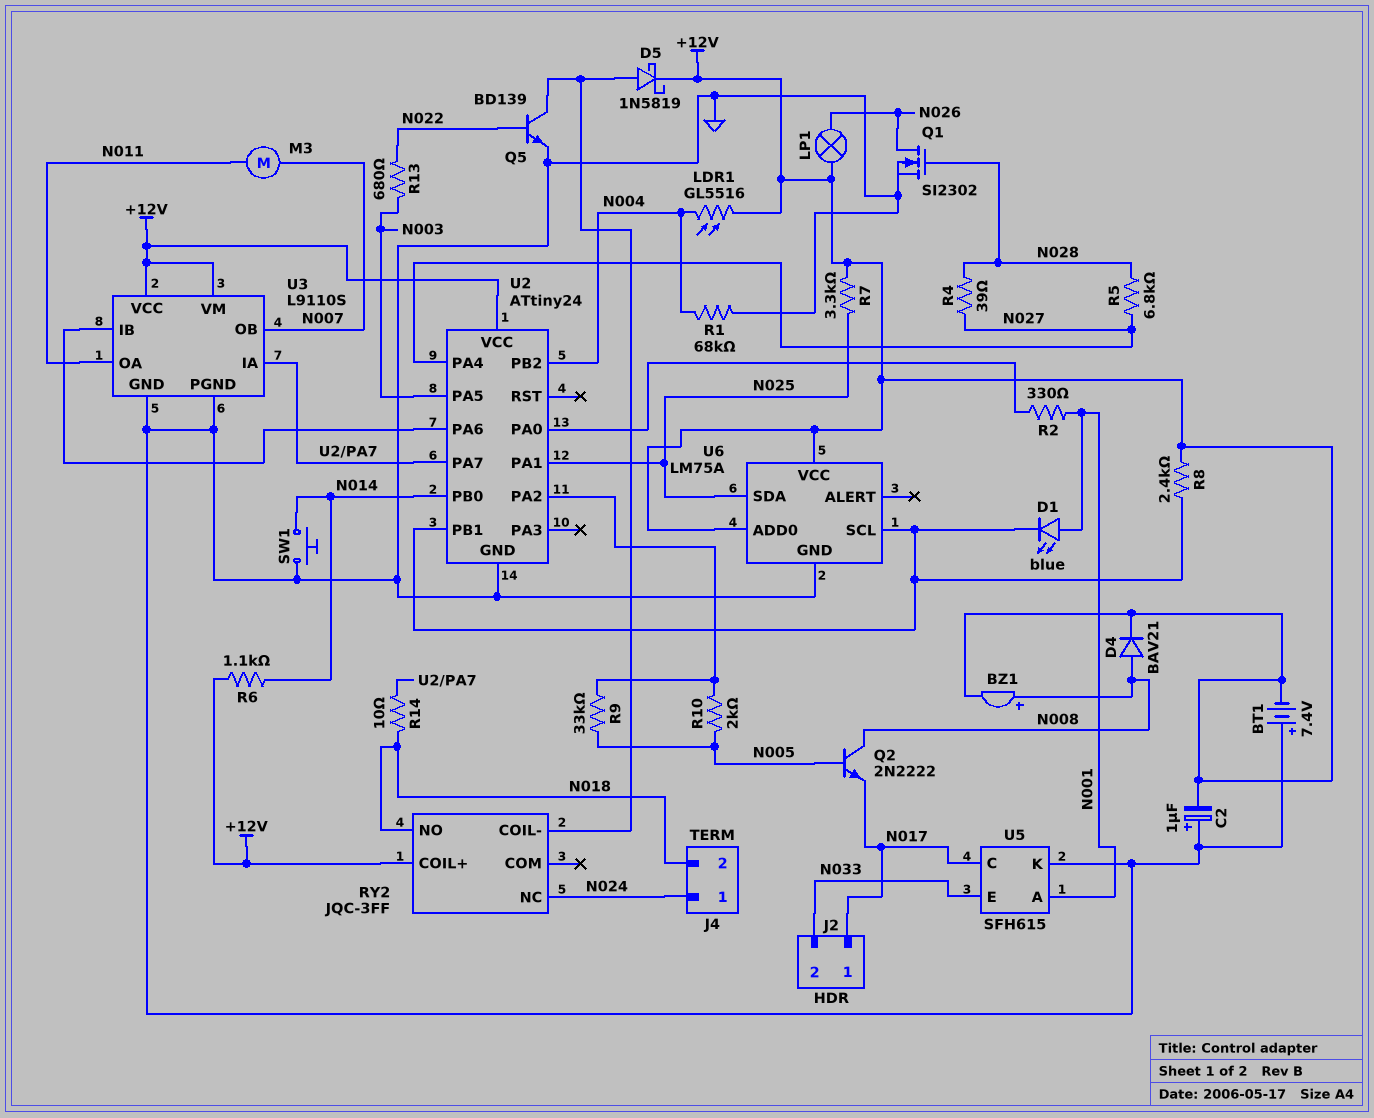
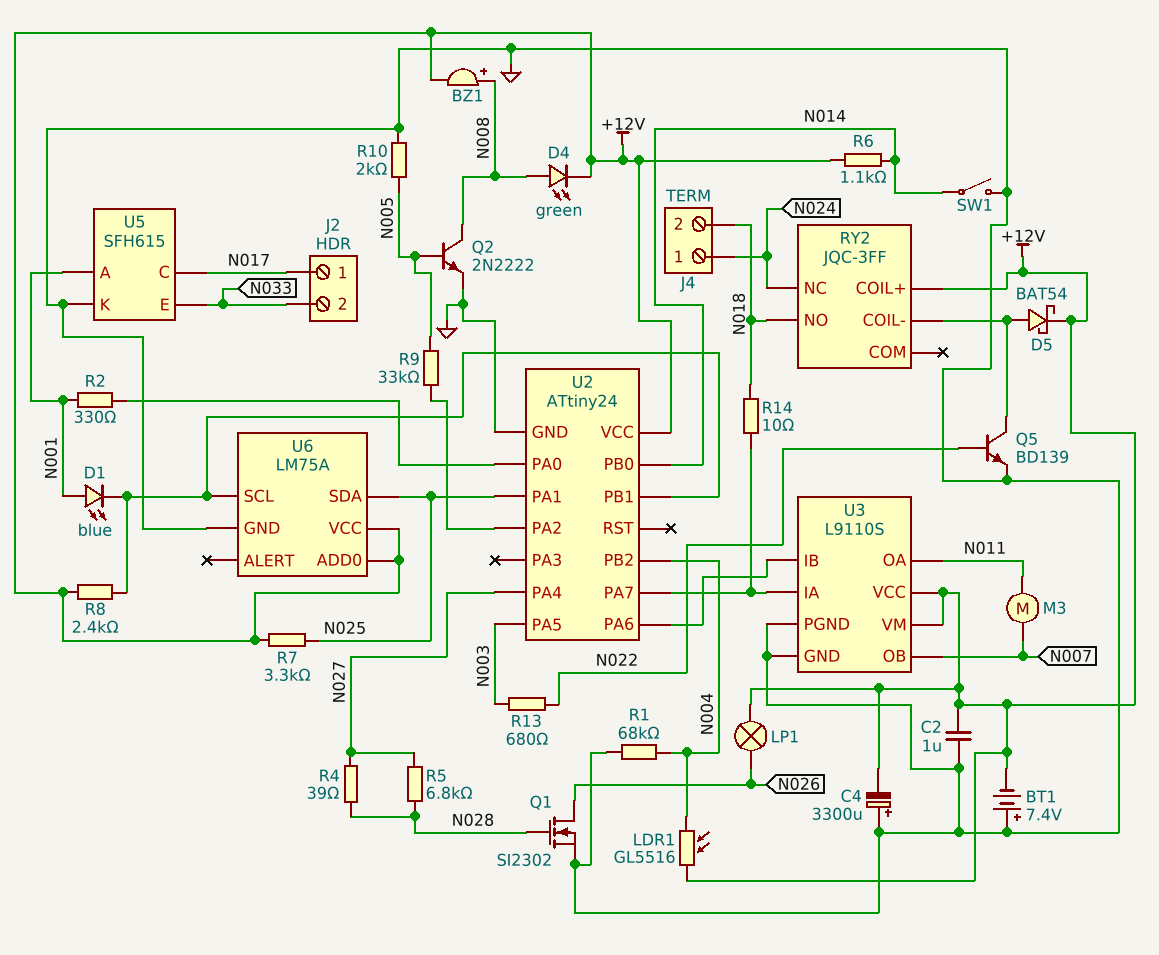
C2: 1uF (plus GND, minus +12V) -> 1uF (+12V, GND)
C4: none -> 3300uF (plus GND, minus +12V)
D4: diode BAV21 (A N008, K +12V) -> LED green (A N008, K +12V)
D5: schottky 1N5819 (A RY2/COIL-, K +12V) -> schottky BAT54 (A RY2/COIL-, K +12V)
Q2: NPN 2N2222 (B N005, C N008, E N017) -> NPN 2N2222 (B N005, C N008, E GND)
R10: 2k (N005, U2/PA2) -> 2k (GND, N005)
SW1: button (GND, N014) -> switch (GND, N014)

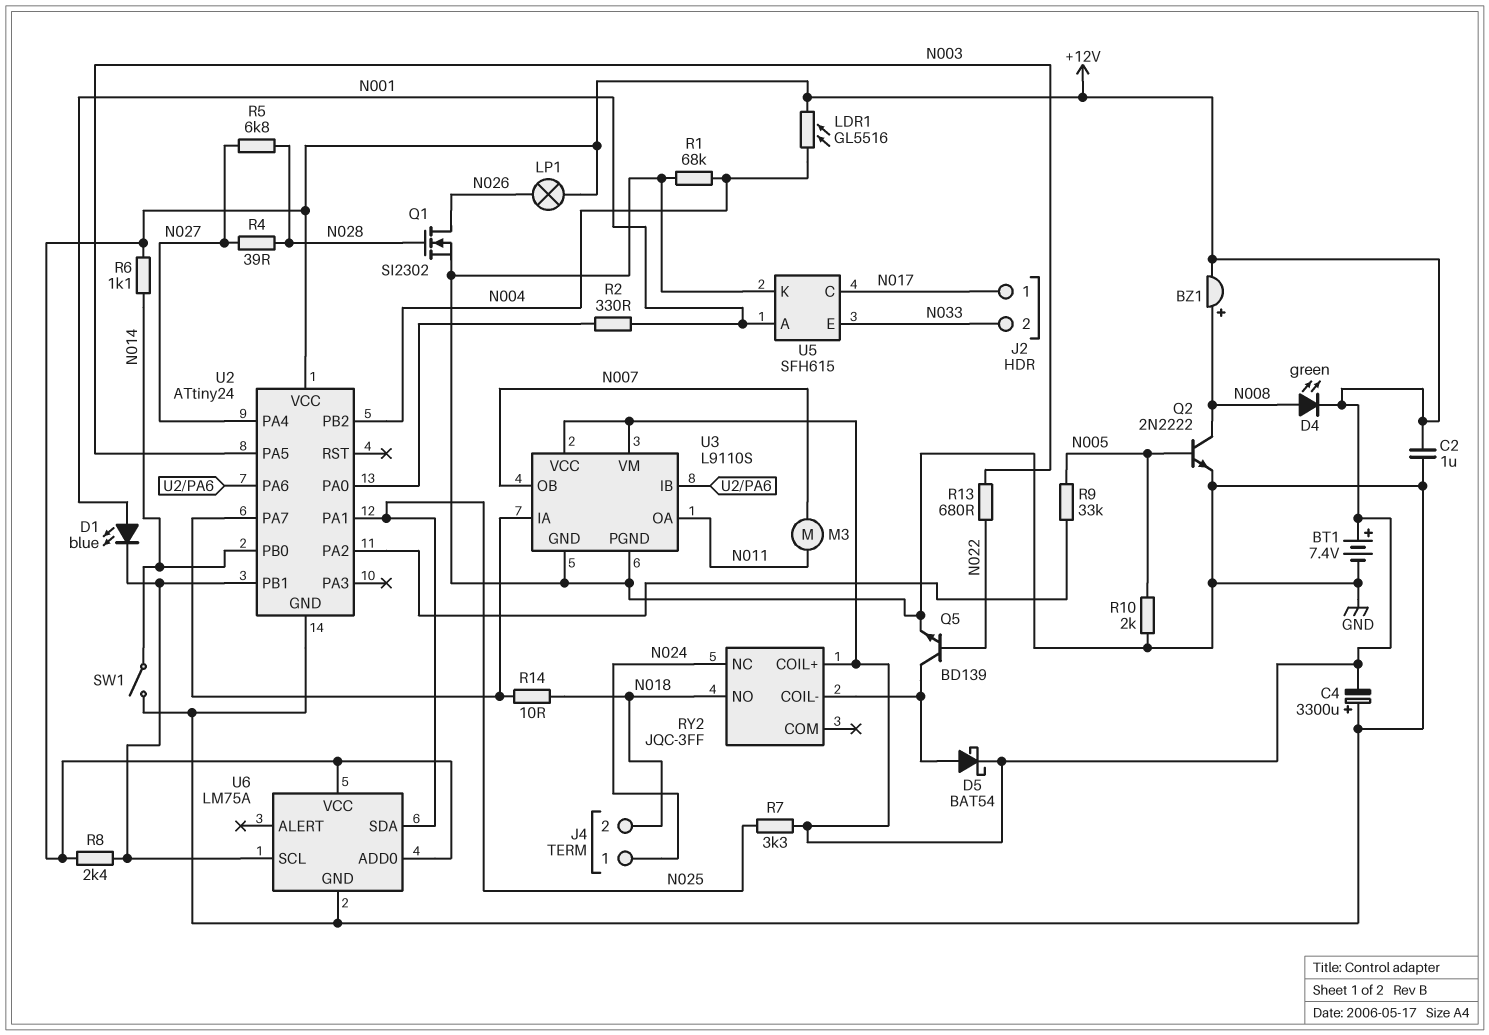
BT1: 7.4V (plus GND, minus +12V) -> 7.4V (plus +12V, minus GND)

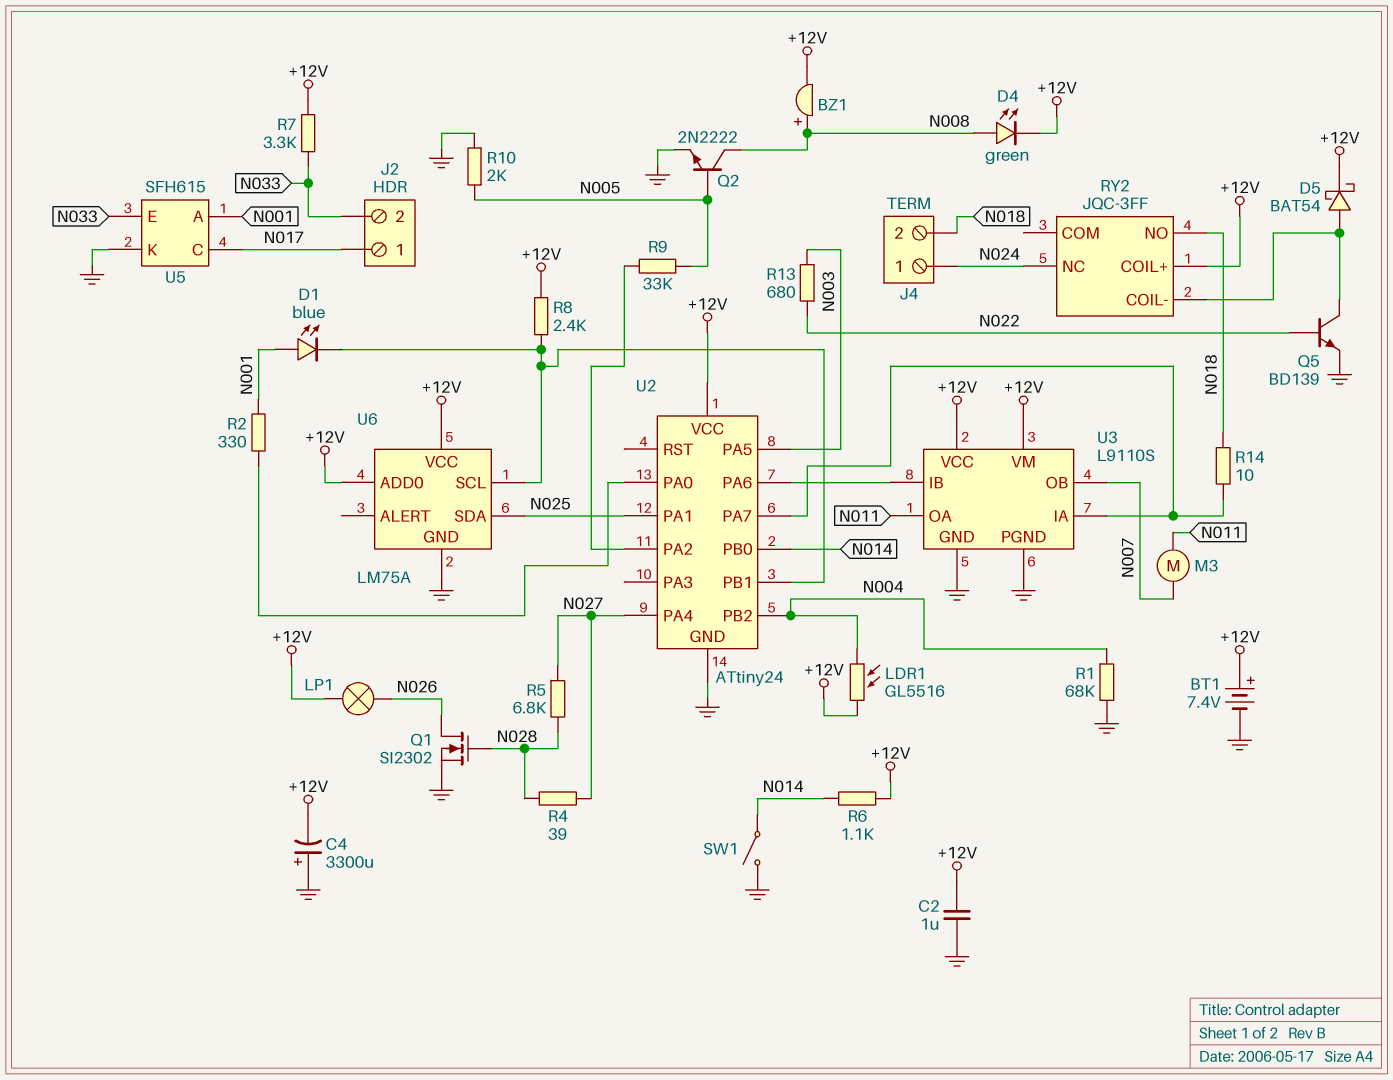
R7: 3.3k (+12V, N025) -> 3.3k (+12V, N033)

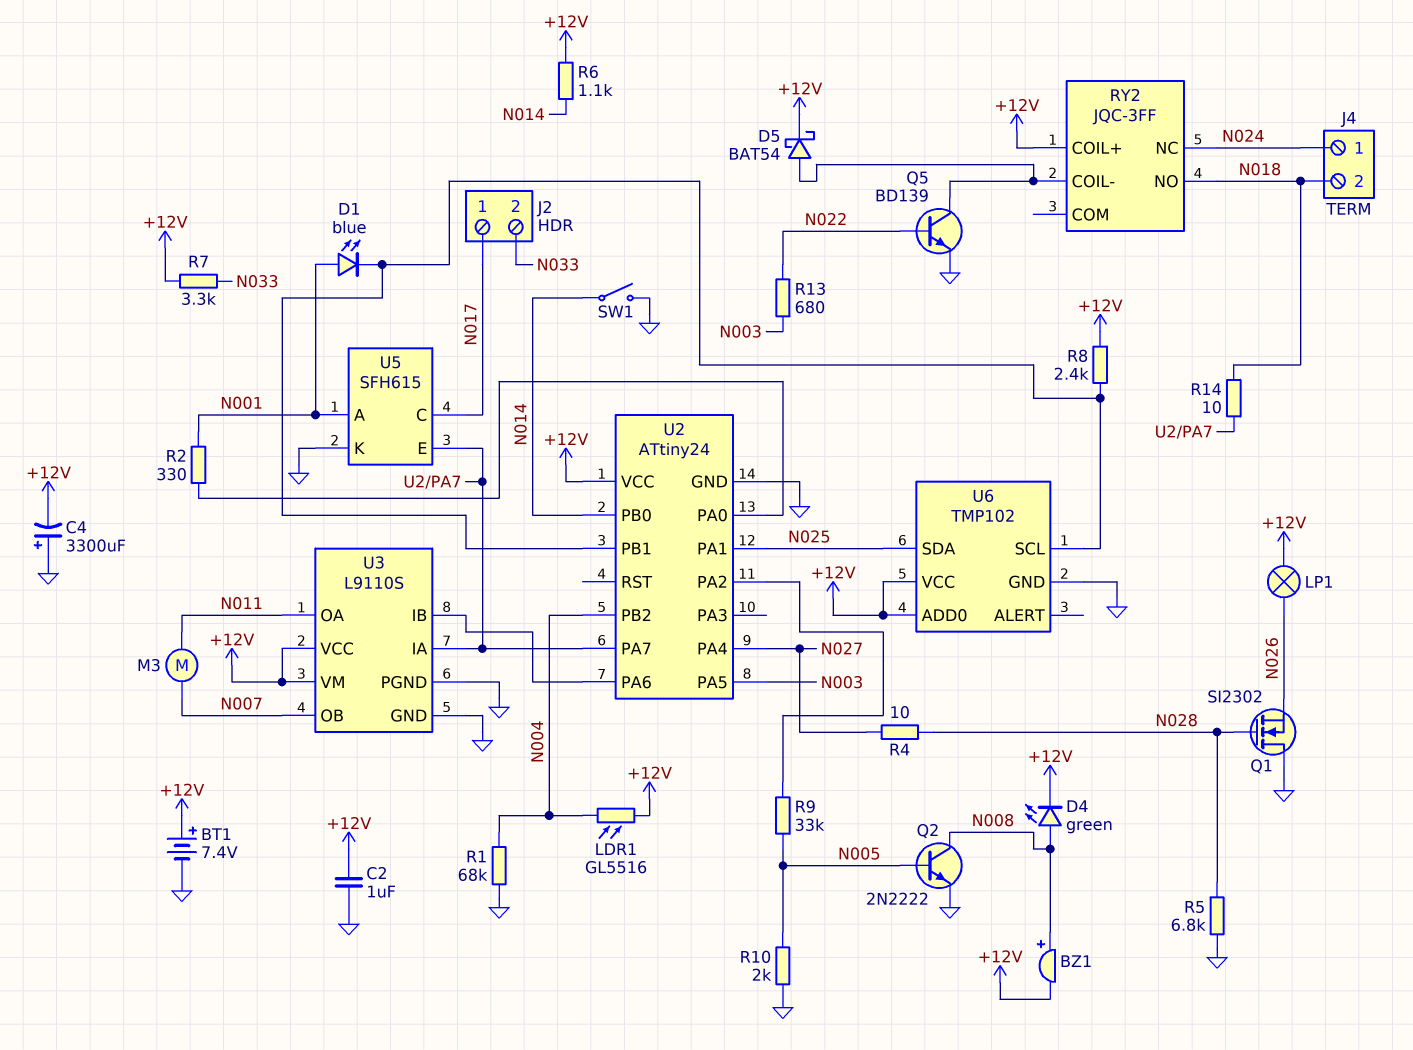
Q1: NMOS SI2302 (G N028, D N026, S GND) -> NMOS SI2302 (G N028, D GND, S N026)
R4: 39 (N027, N028) -> 10 (N027, N028)
R5: 6.8k (N027, N028) -> 6.8k (GND, N028)
U5 pin E: N033 -> U2/PA7
U6: LM75A -> TMP102

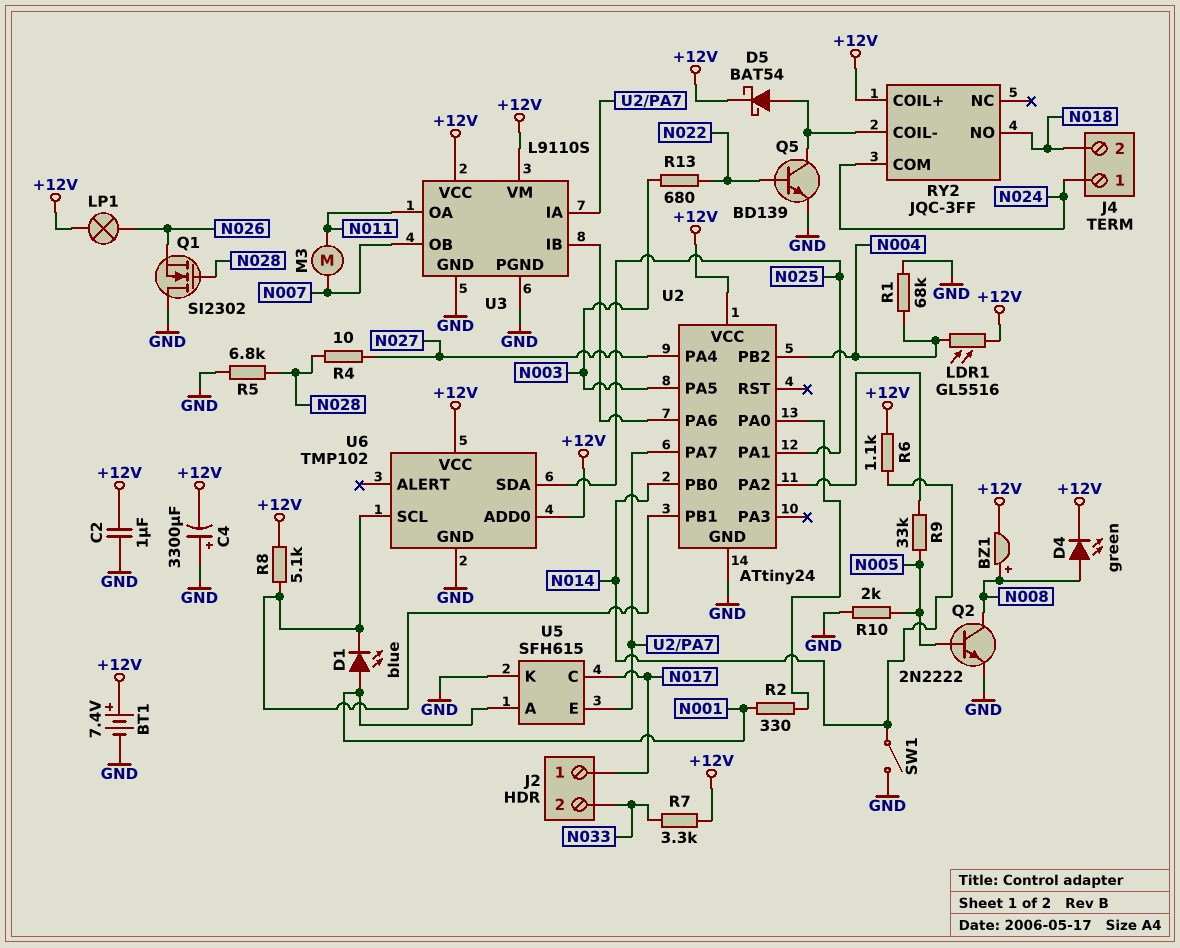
R8: 2.4k (+12V, U2/PB1) -> 5.1k (+12V, U2/PB1)
R14: 10 (N018, U2/PA7) -> none
RY2 pin COM: none -> N024
RY2 pin NC: N024 -> none

